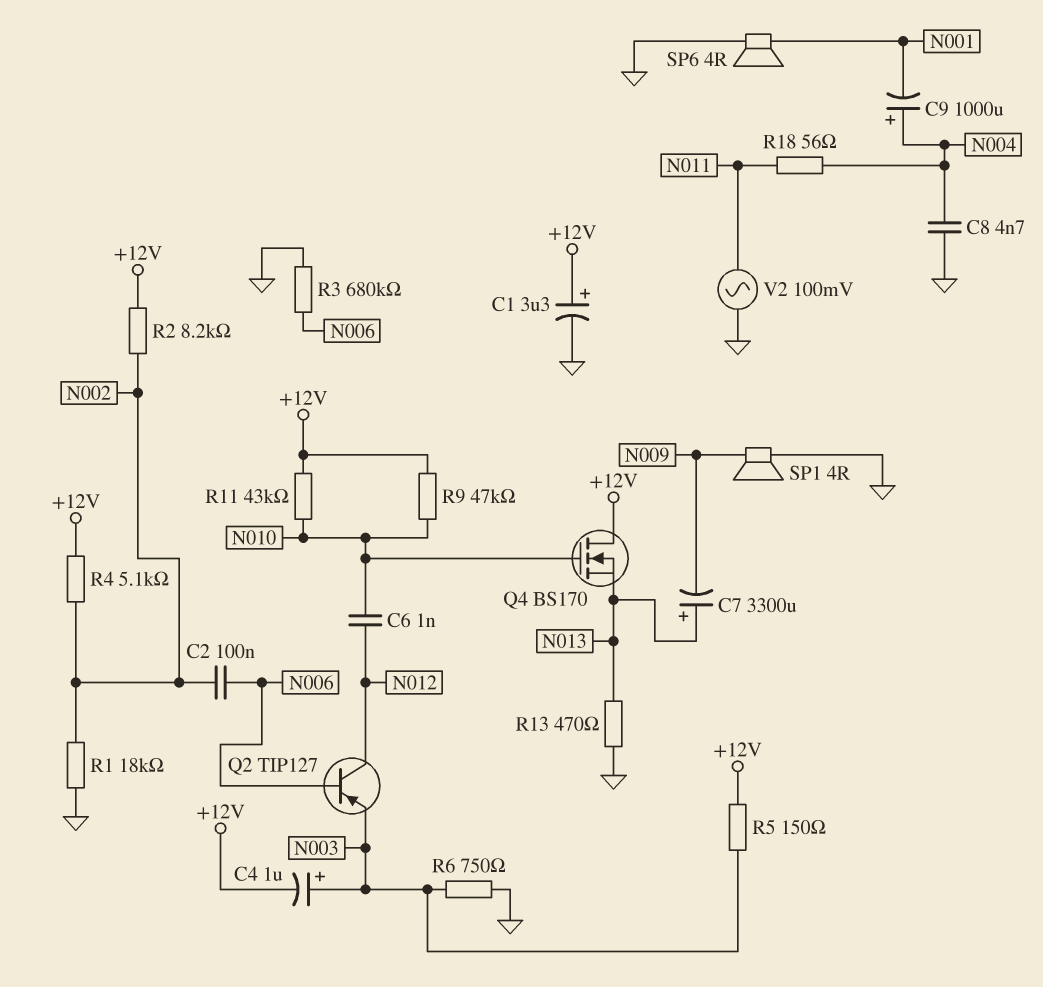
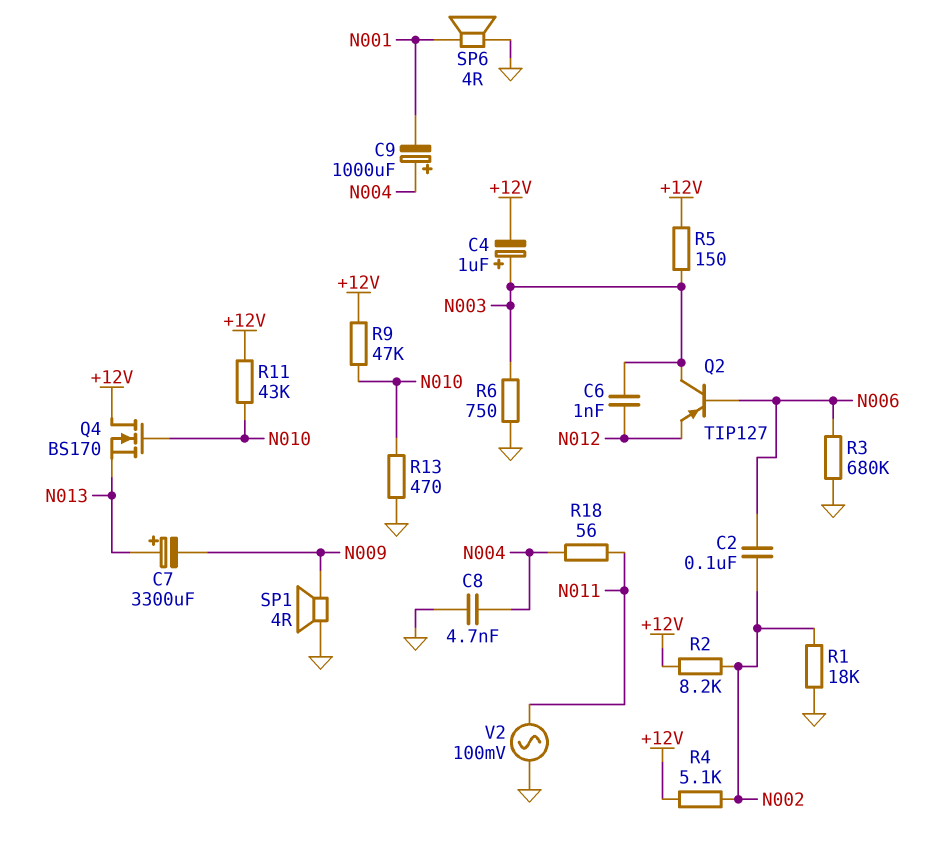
C1: 3.3uF (plus +12V, minus GND) -> none
C6: 1nF (N010, N012) -> 1nF (N003, N012)
Q2: PNP TIP127 (B N006, C N012, E N003) -> PNP TIP127 (B N006, C N003, E N012)
R13: 470 (GND, N013) -> 470 (GND, N010)

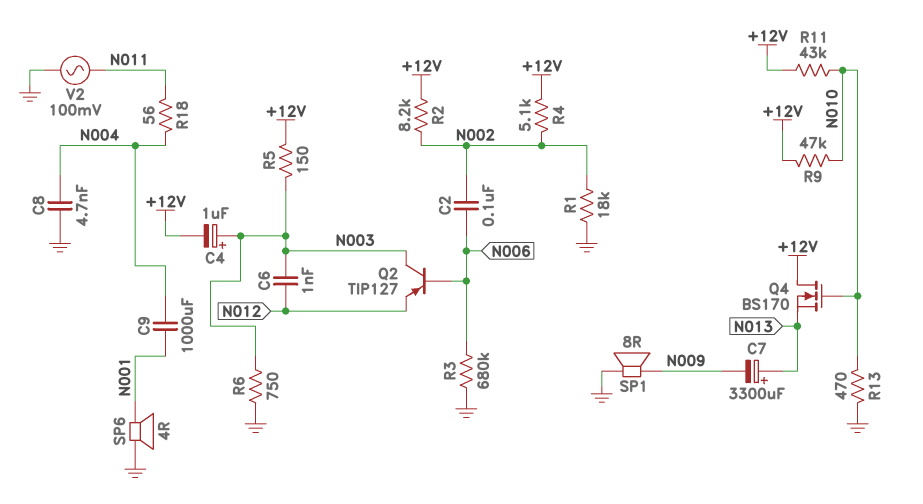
C9: 1000uF (plus N004, minus N001) -> 1000uF (N001, N004)
SP1: speaker 4R (GND, N009) -> speaker 8R (GND, N009)

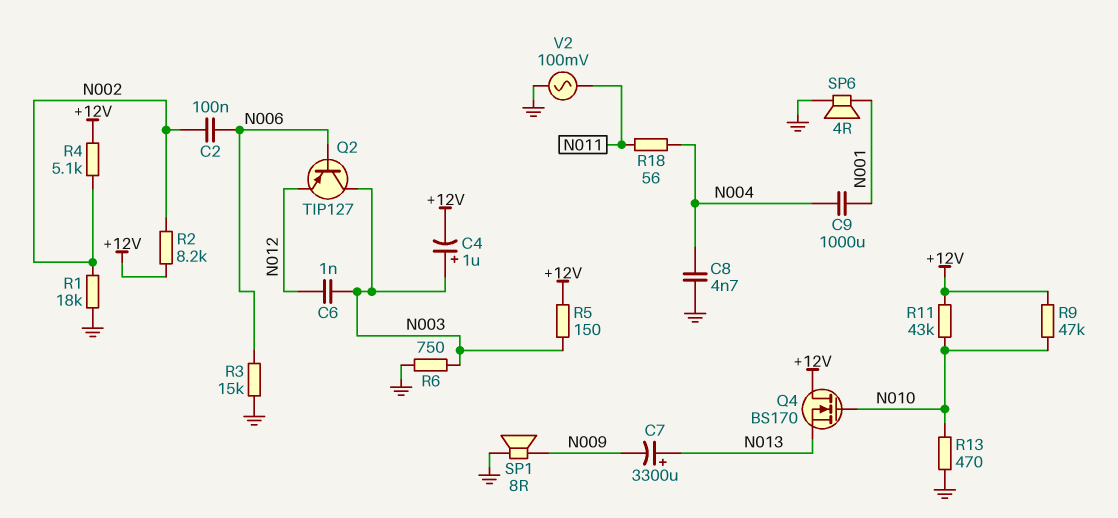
R3: 680k (GND, N006) -> 15k (GND, N006)

